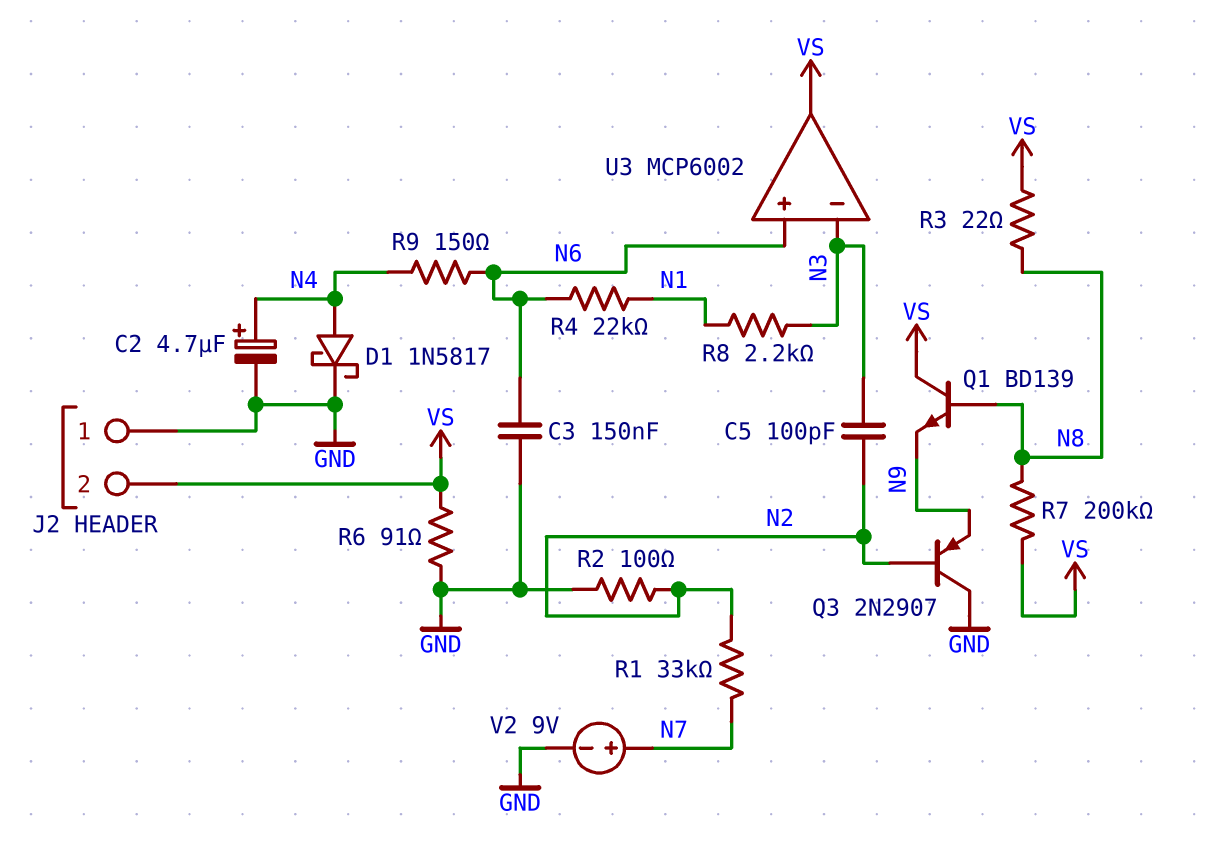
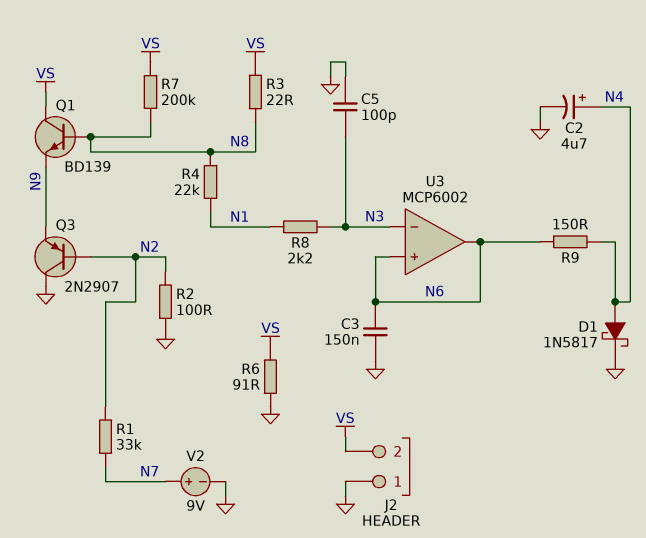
C5: 100pF (N2, N3) -> 100pF (GND, N3)
R4: 22k (N1, N6) -> 22k (N1, N8)
U3 pin out: VS -> N6

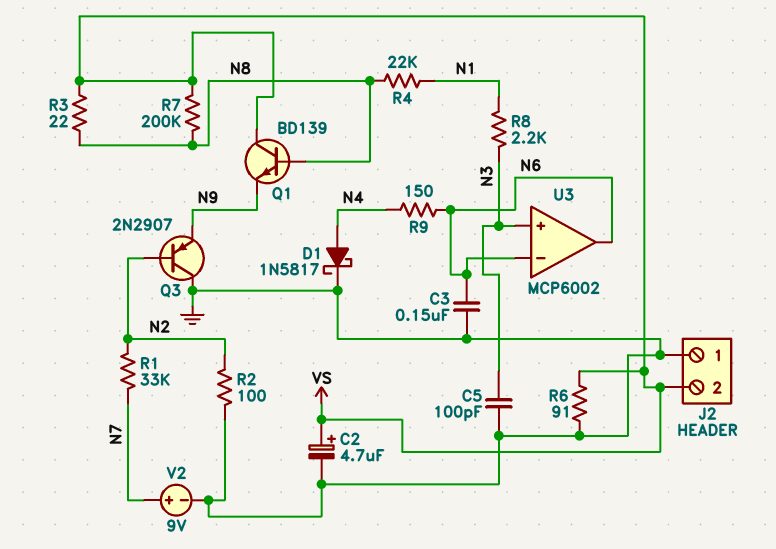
C2: 4.7uF (plus N4, minus GND) -> 4.7uF (plus VS, minus GND)
U3 pin in+: N6 -> N3
U3 pin in-: N3 -> N6

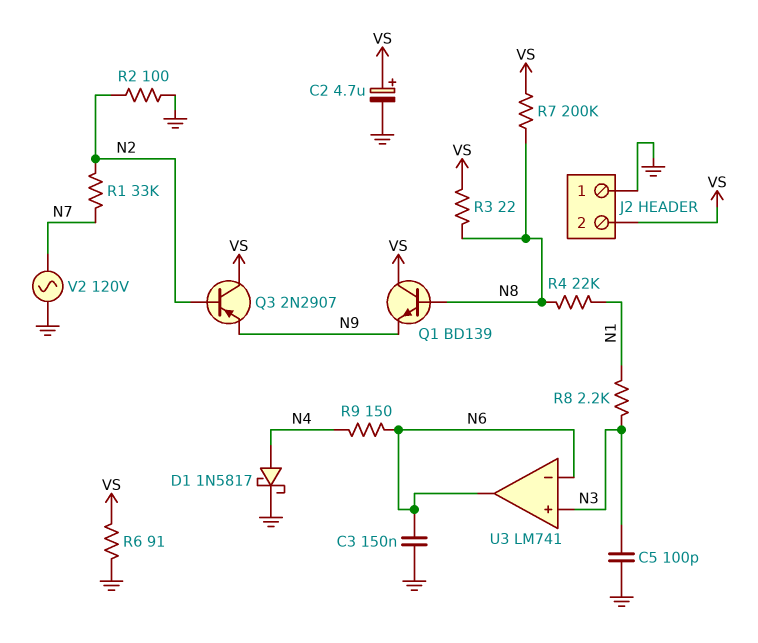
Q3: PNP 2N2907 (B N2, C GND, E N9) -> PNP 2N2907 (B N2, C VS, E N9)
U3: MCP6002 -> LM741
V2: 9V (plus N7, minus GND) -> AC 120V (GND, N7)

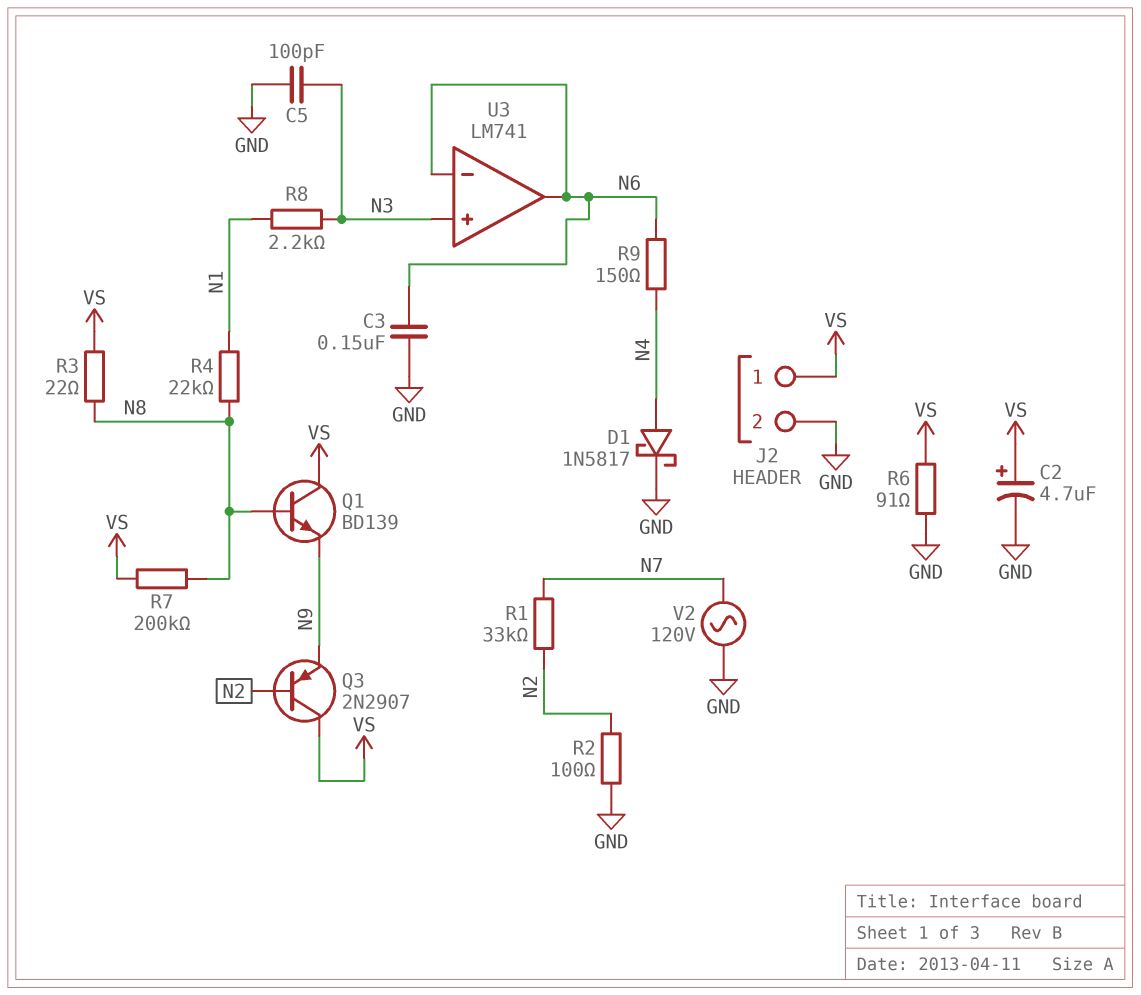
J2 pin 1: GND -> VS
J2 pin 2: VS -> GND

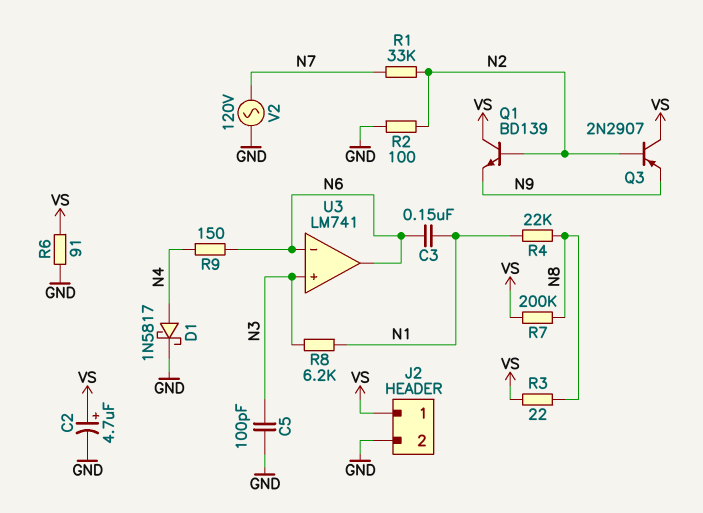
C3: 150nF (GND, N6) -> 150nF (N1, N6)
Q1: NPN BD139 (B N8, C VS, E N9) -> NPN BD139 (B N2, C VS, E N9)
R8: 2.2k (N1, N3) -> 6.2k (N1, N3)

